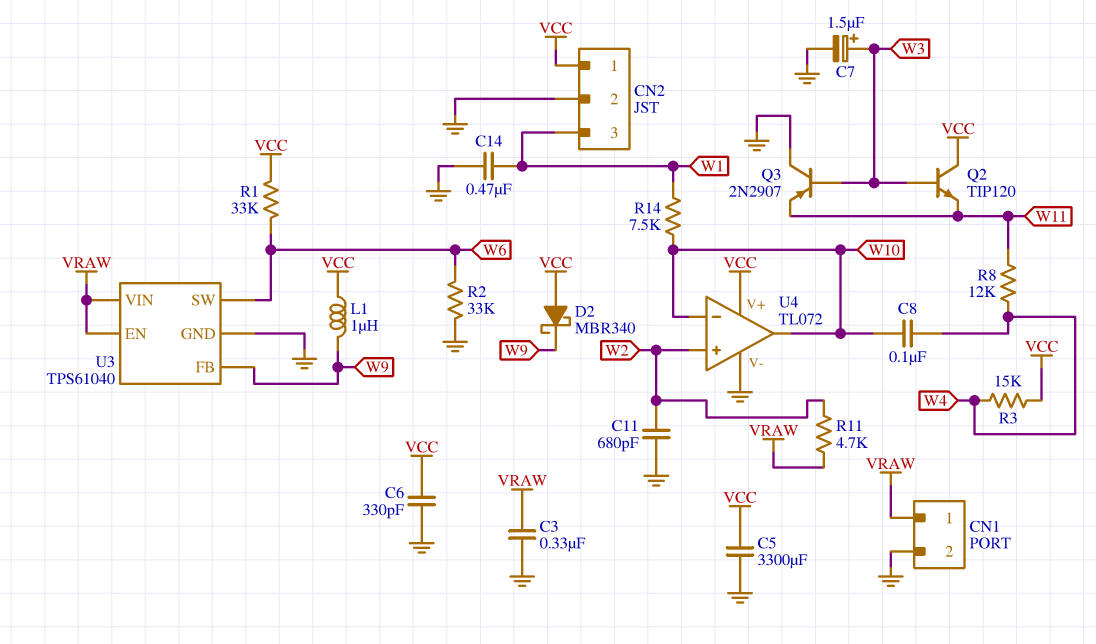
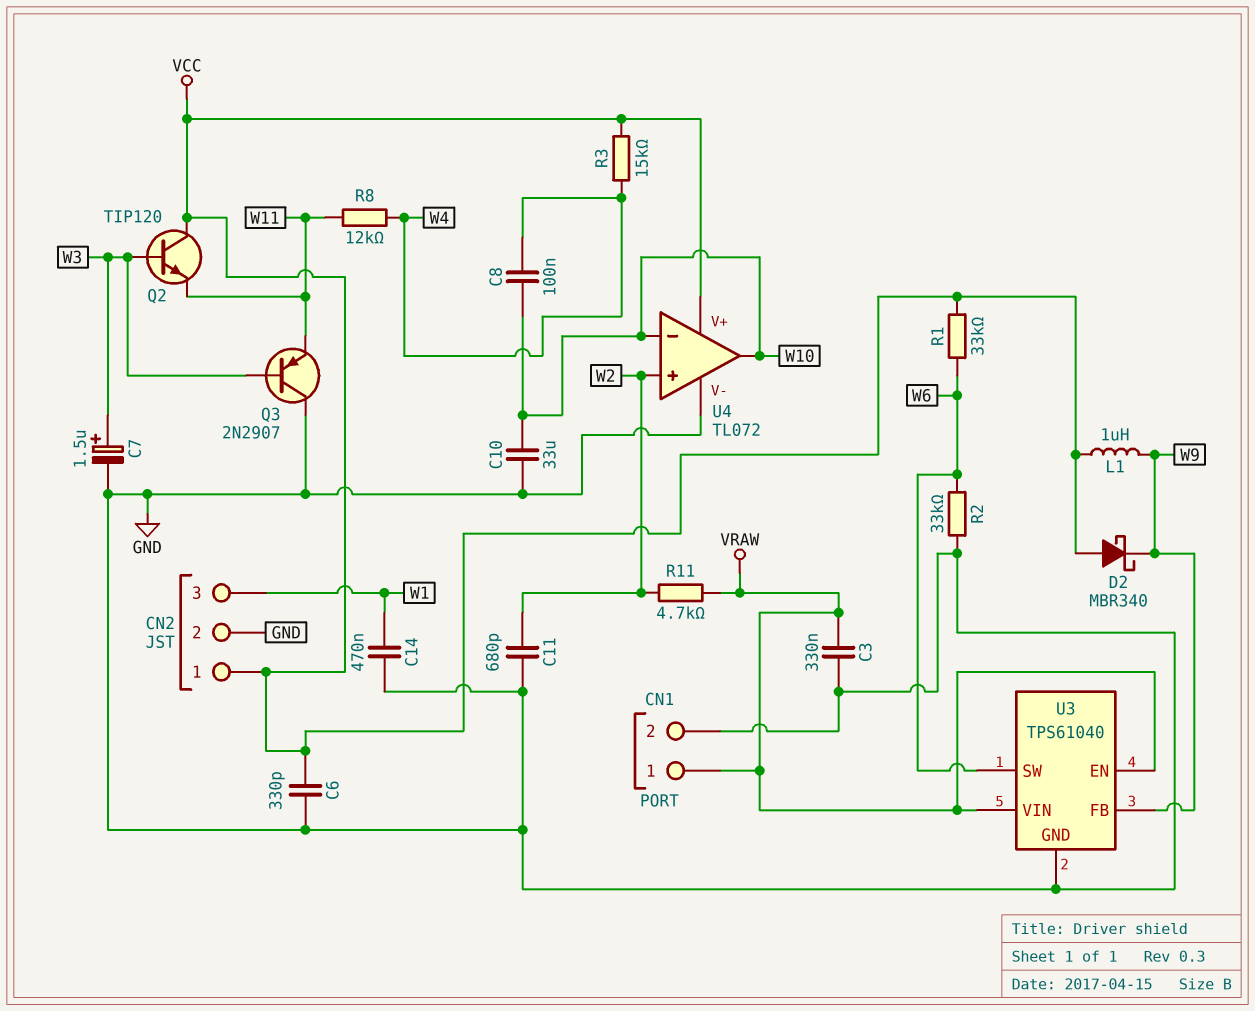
C5: 3300uF (GND, VCC) -> none
C10: none -> 33uF (GND, W10)
R14: 7.5k (W1, W10) -> none

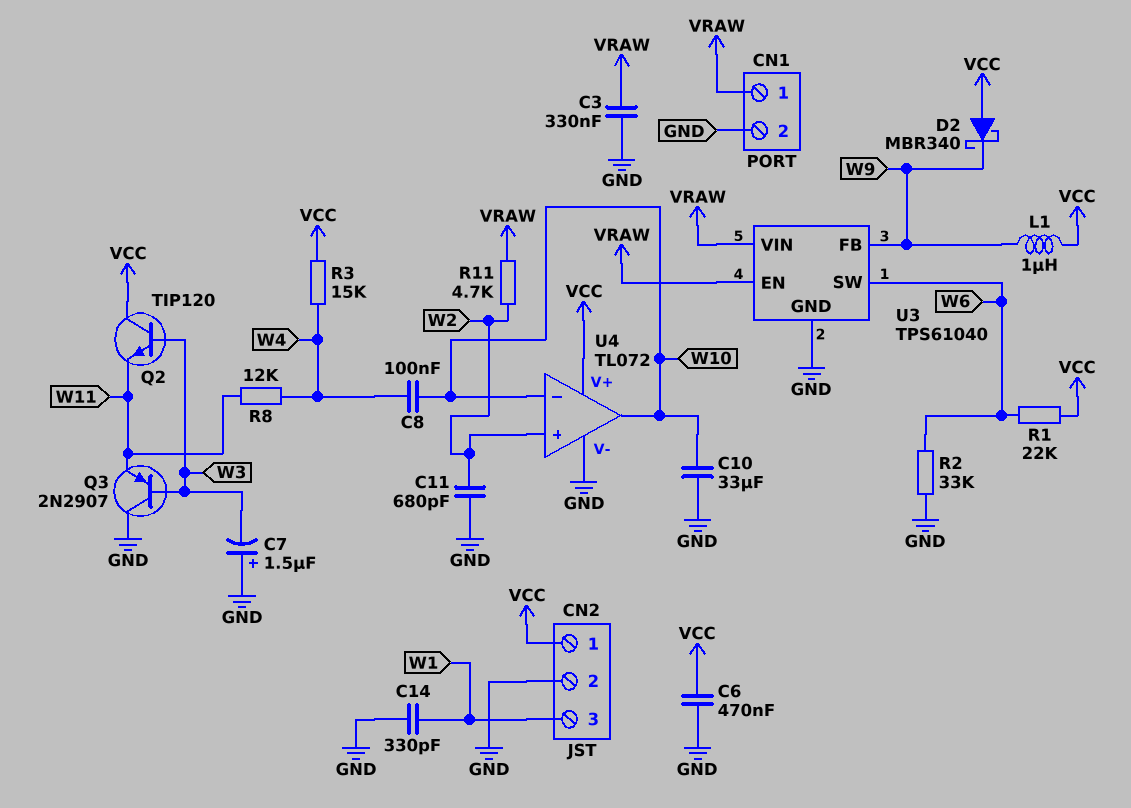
C6: 330pF (GND, VCC) -> 470nF (GND, VCC)
C7: 1.5uF (plus W3, minus GND) -> 1.5uF (plus GND, minus W3)
C14: 470nF (GND, W1) -> 330pF (GND, W1)
R1: 33k (VCC, W6) -> 22k (VCC, W6)

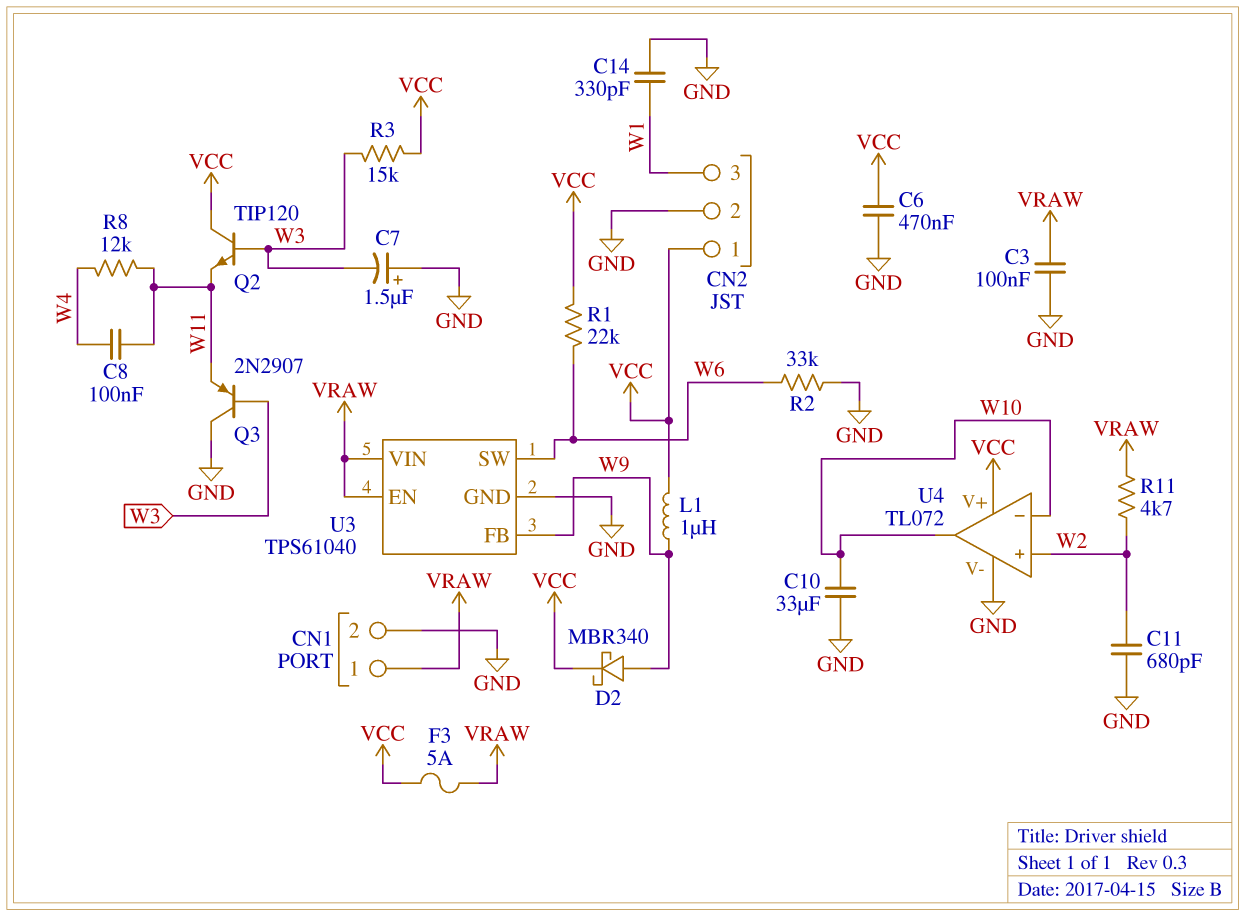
C3: 330nF (GND, VRAW) -> 100nF (GND, VRAW)
C8: 100nF (W4, W10) -> 100nF (W4, W11)
D2: schottky MBR340 (A VCC, K W9) -> schottky MBR340 (A W9, K VCC)
F3: none -> 5A (VCC, VRAW)
R3: 15k (VCC, W4) -> 15k (VCC, W3)

